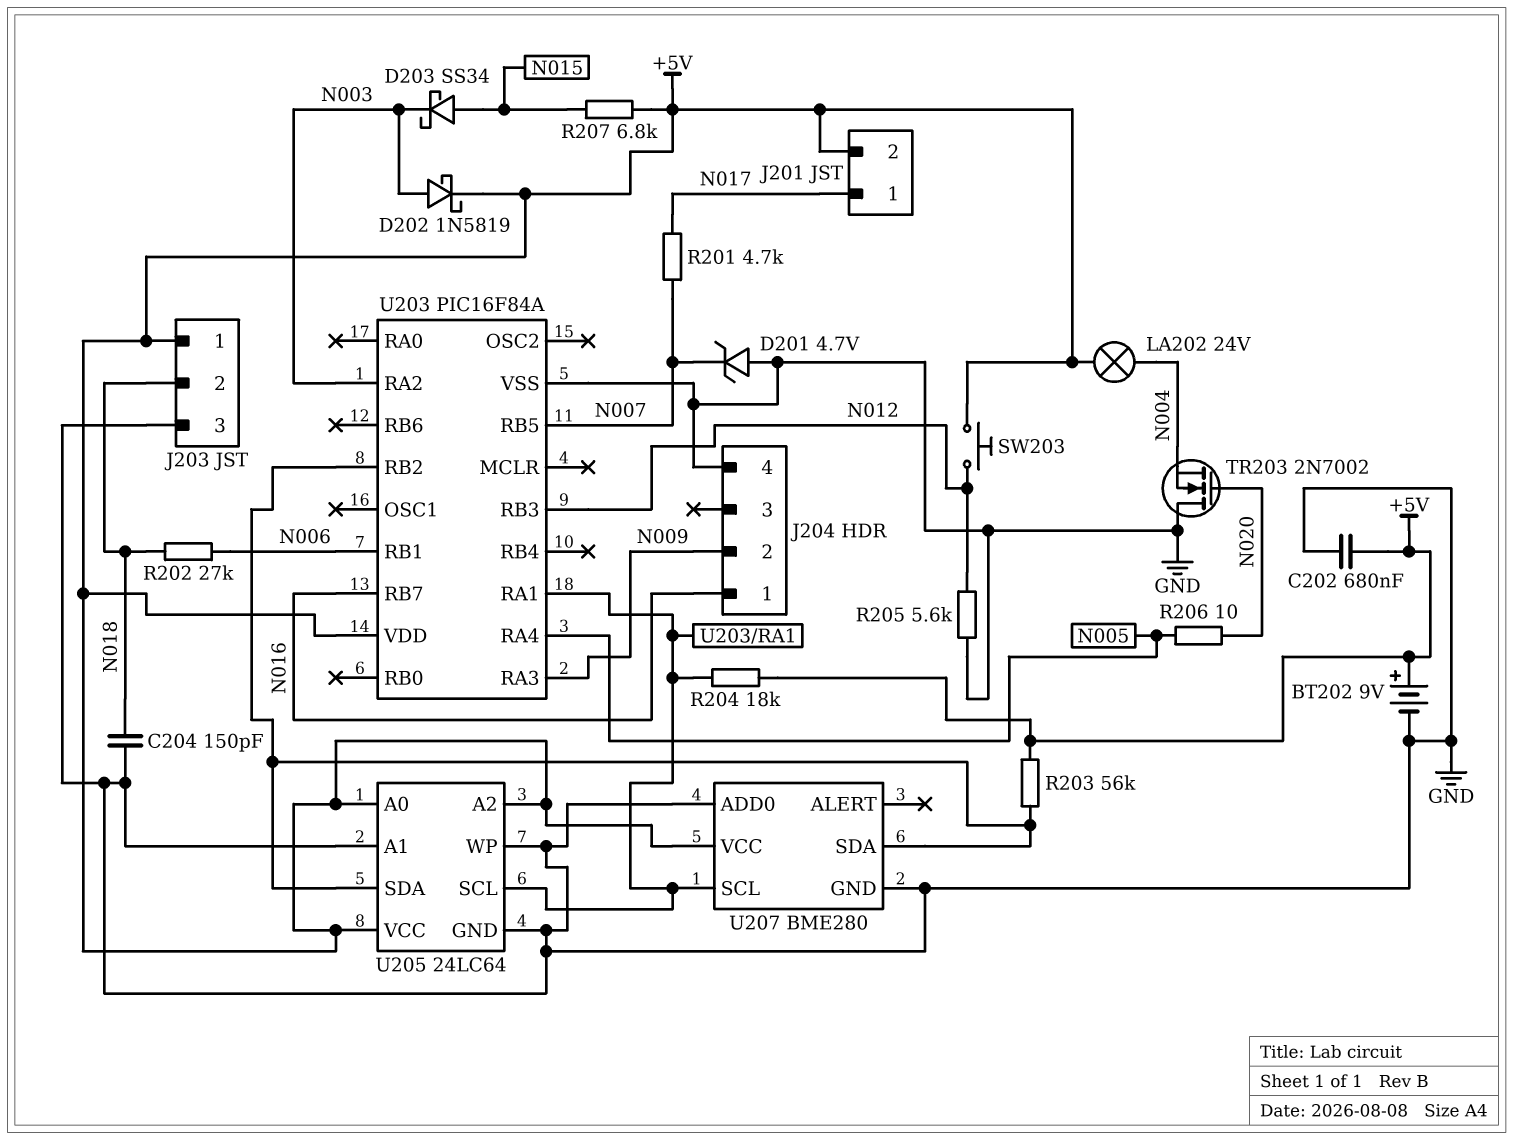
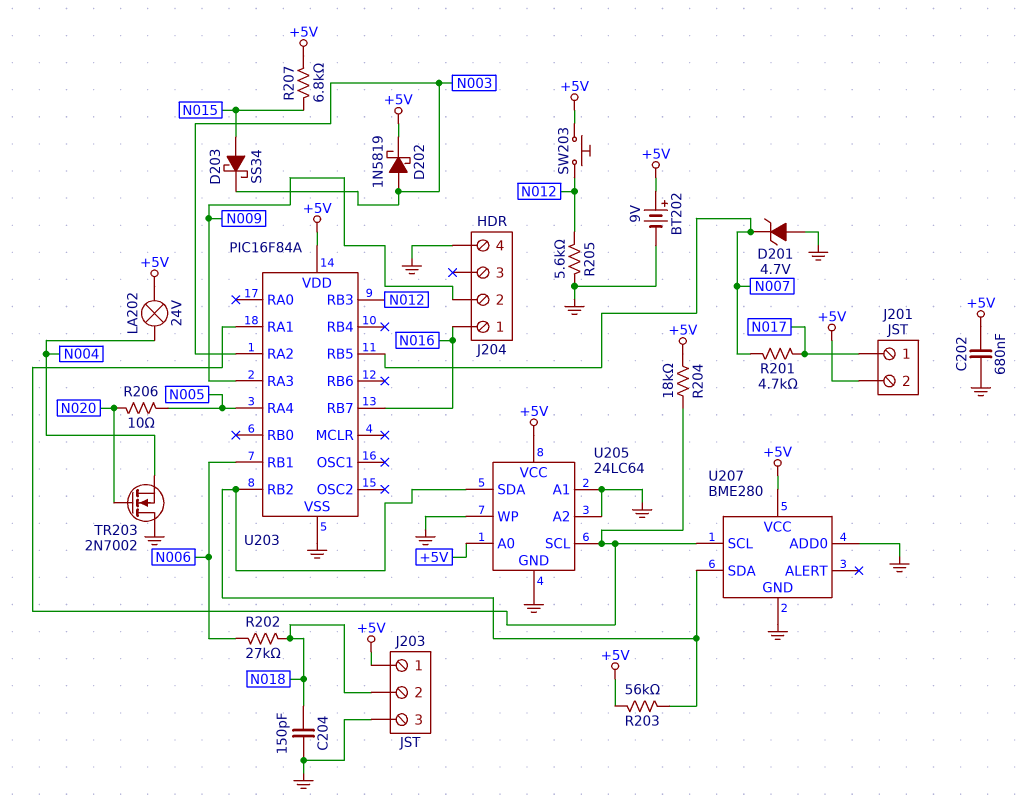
U205 pin A2: +5V -> GND

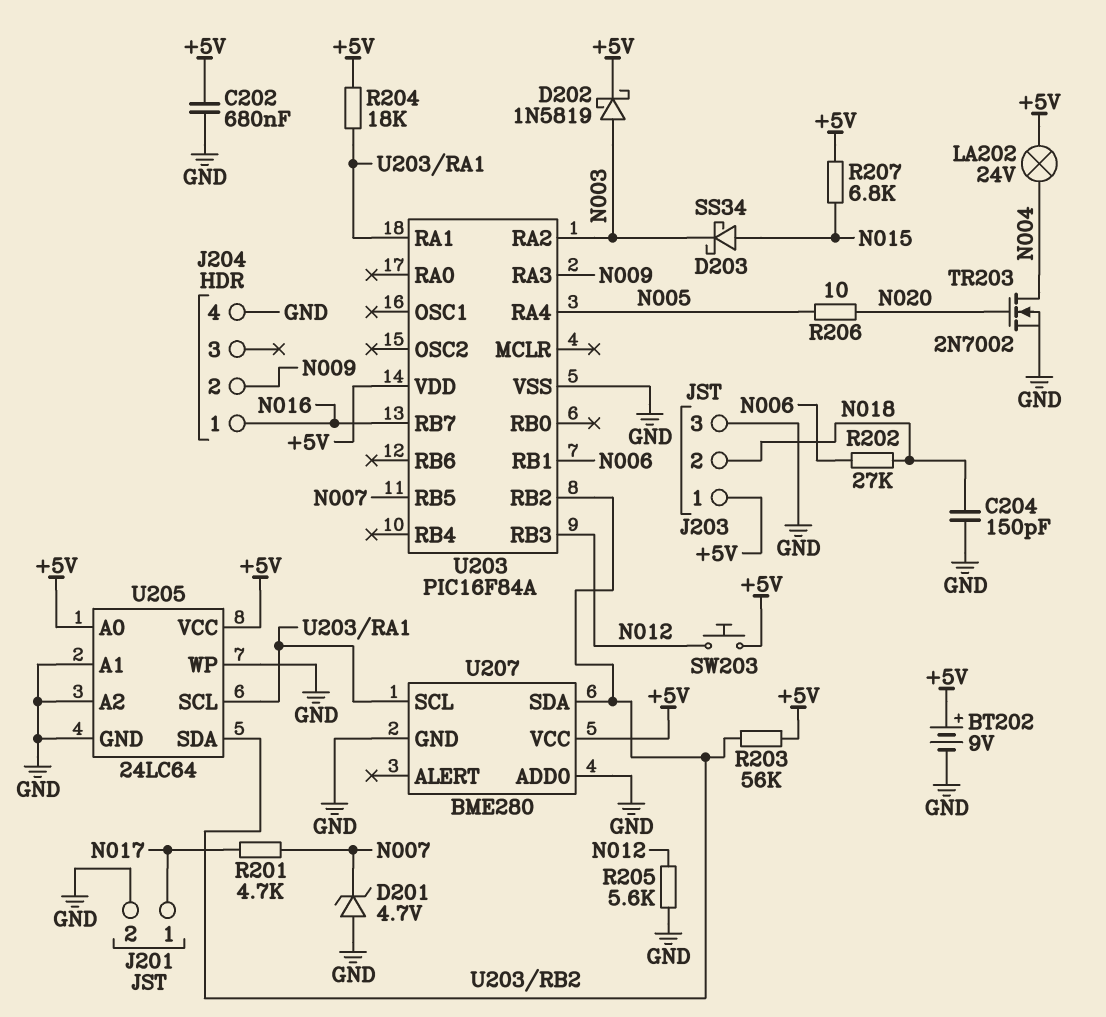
J201 pin 2: +5V -> GND
TR203: NMOS 2N7002 (G N020, D GND, S N004) -> NMOS 2N7002 (G N020, D N004, S GND)

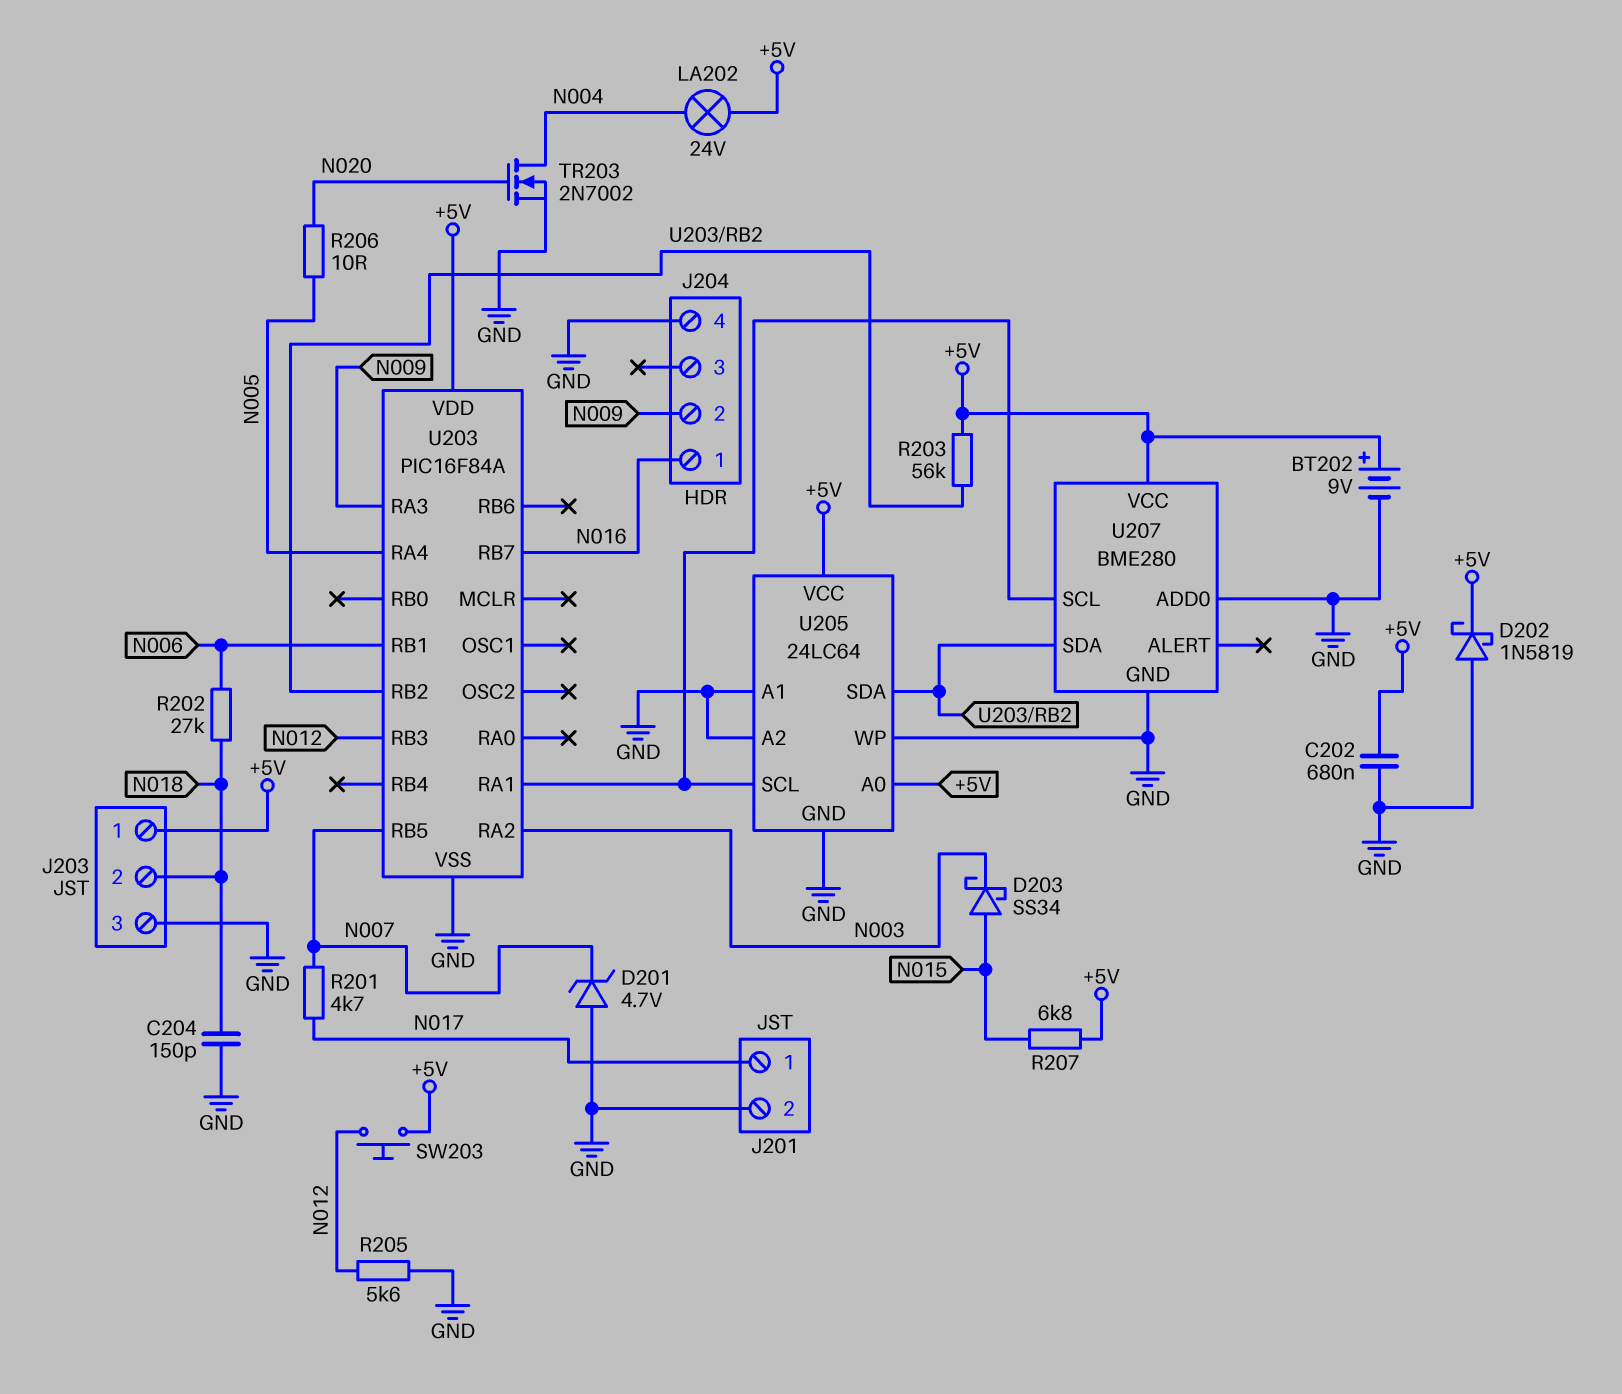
D202: schottky 1N5819 (A N003, K +5V) -> schottky 1N5819 (A GND, K +5V)
R204: 18k (+5V, U203/RA1) -> none

